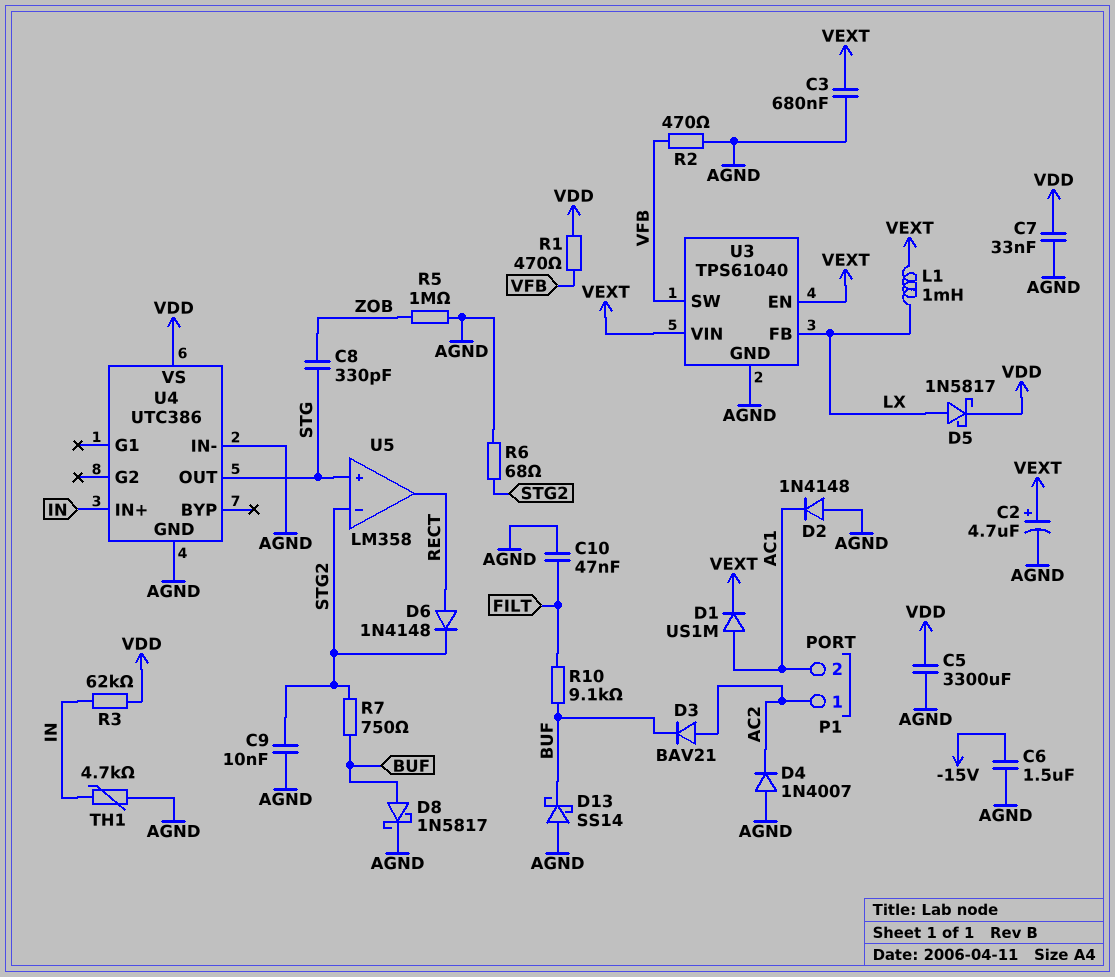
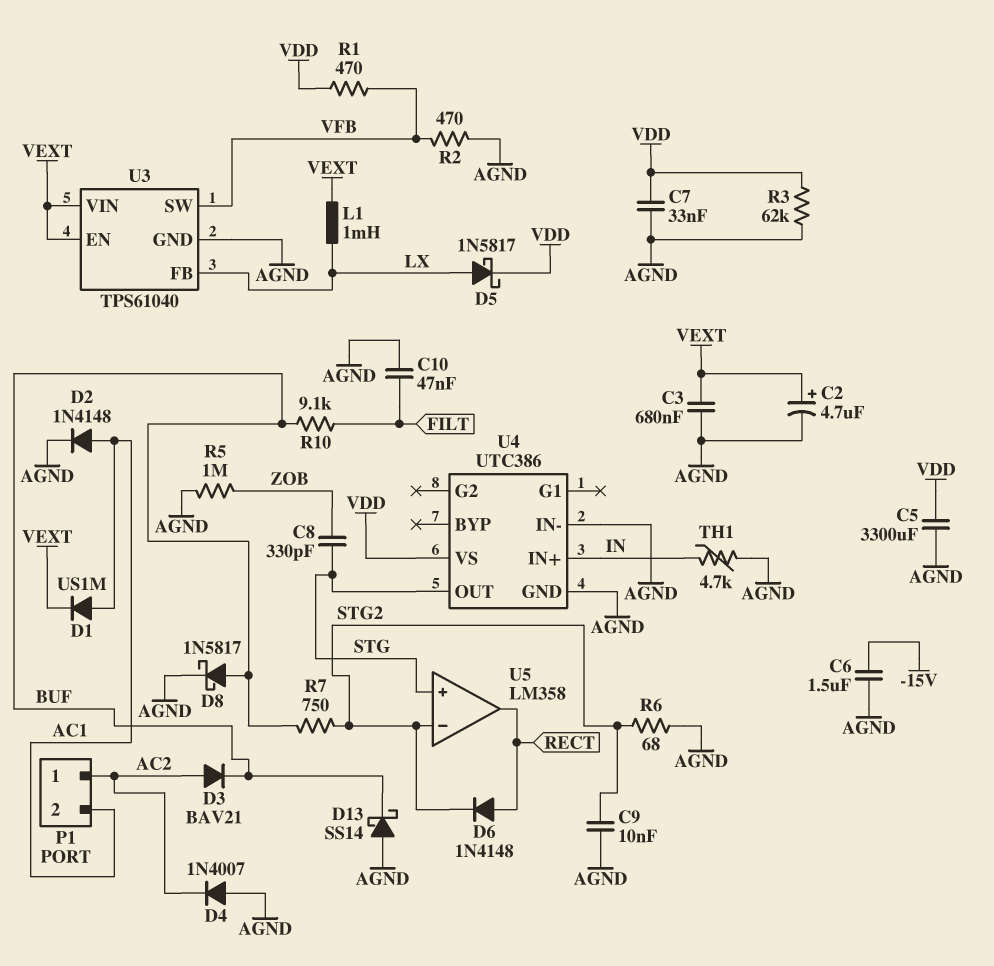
D2: diode 1N4148 (A AGND, K AC1) -> diode 1N4148 (A AC1, K AGND)
R3: 62k (IN, VDD) -> 62k (AGND, VDD)

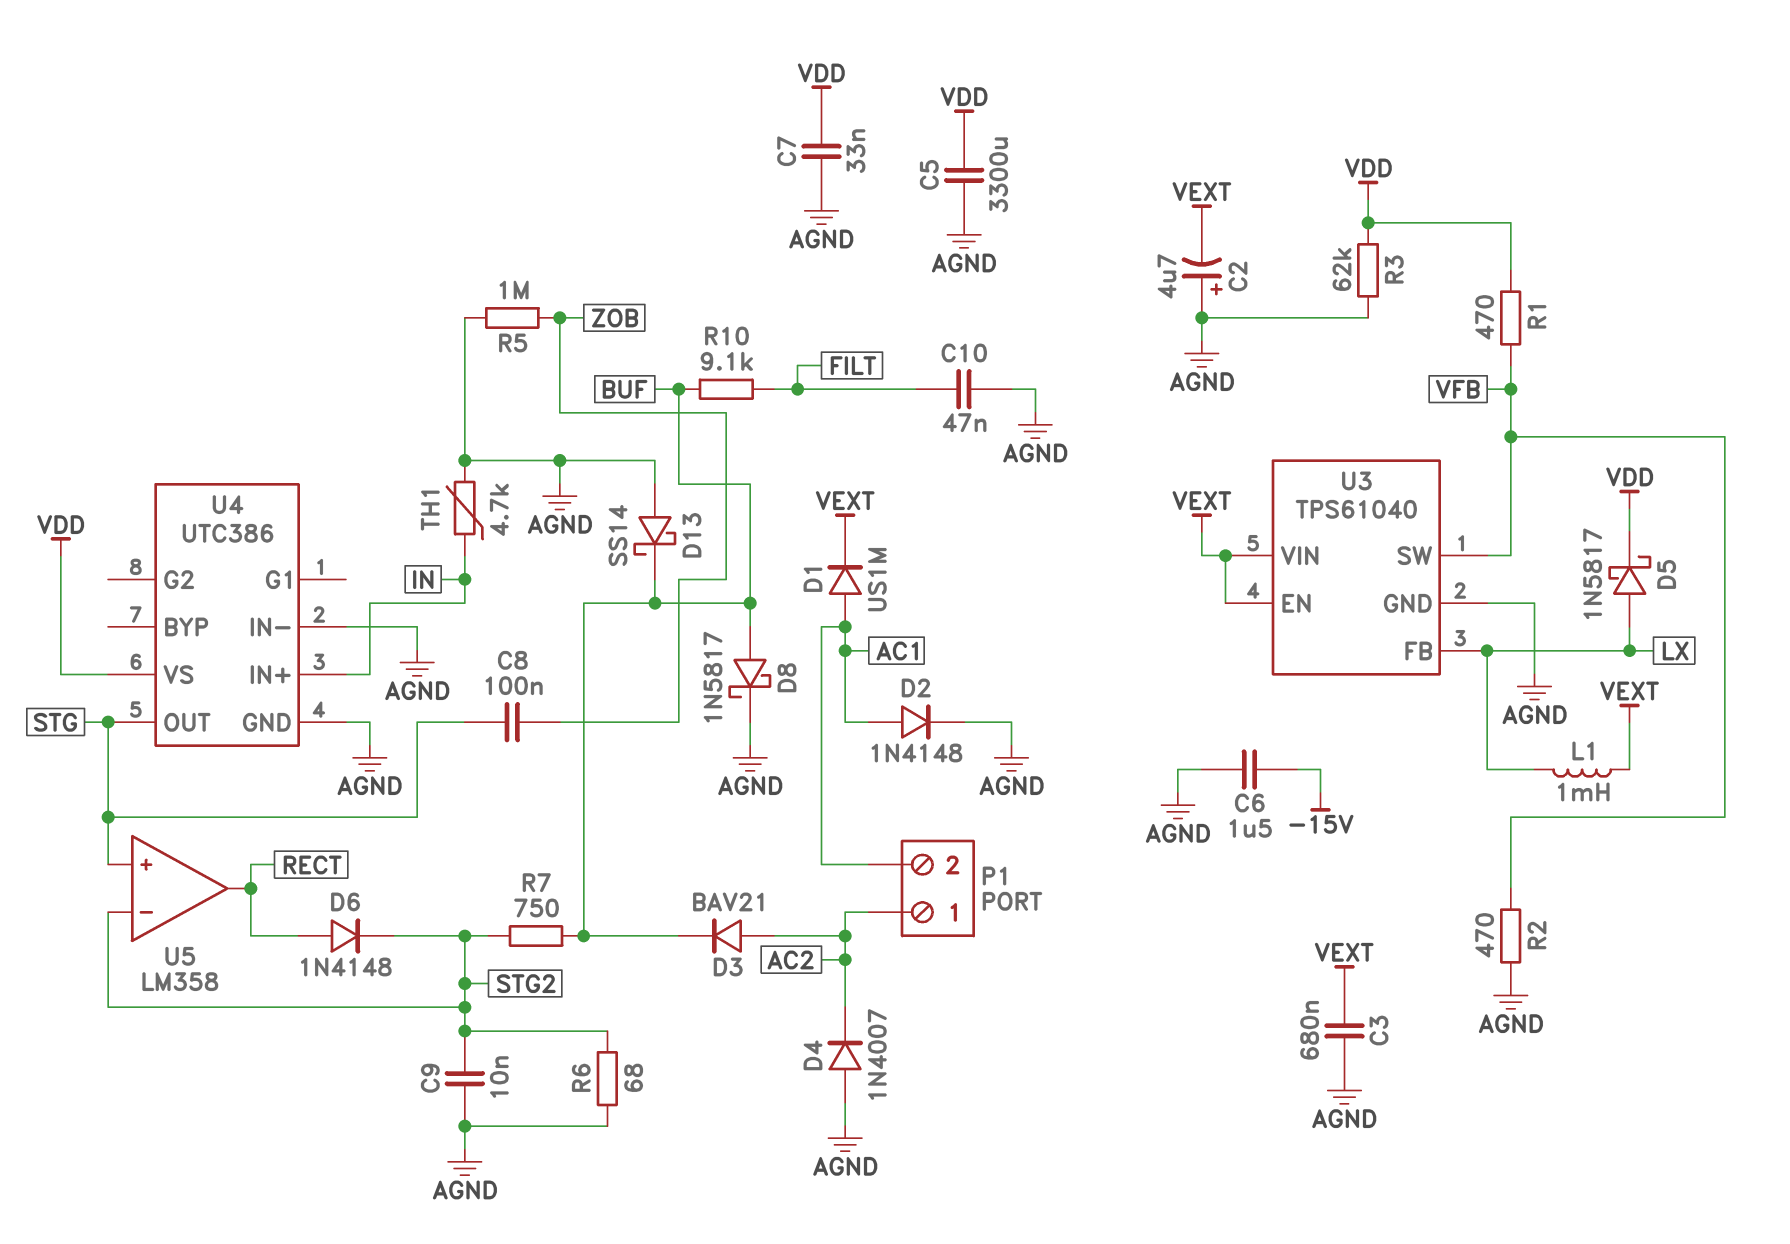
C2: 4.7uF (plus VEXT, minus AGND) -> 4.7uF (plus AGND, minus VEXT)
C8: 330pF (STG, ZOB) -> 100nF (STG, ZOB)

